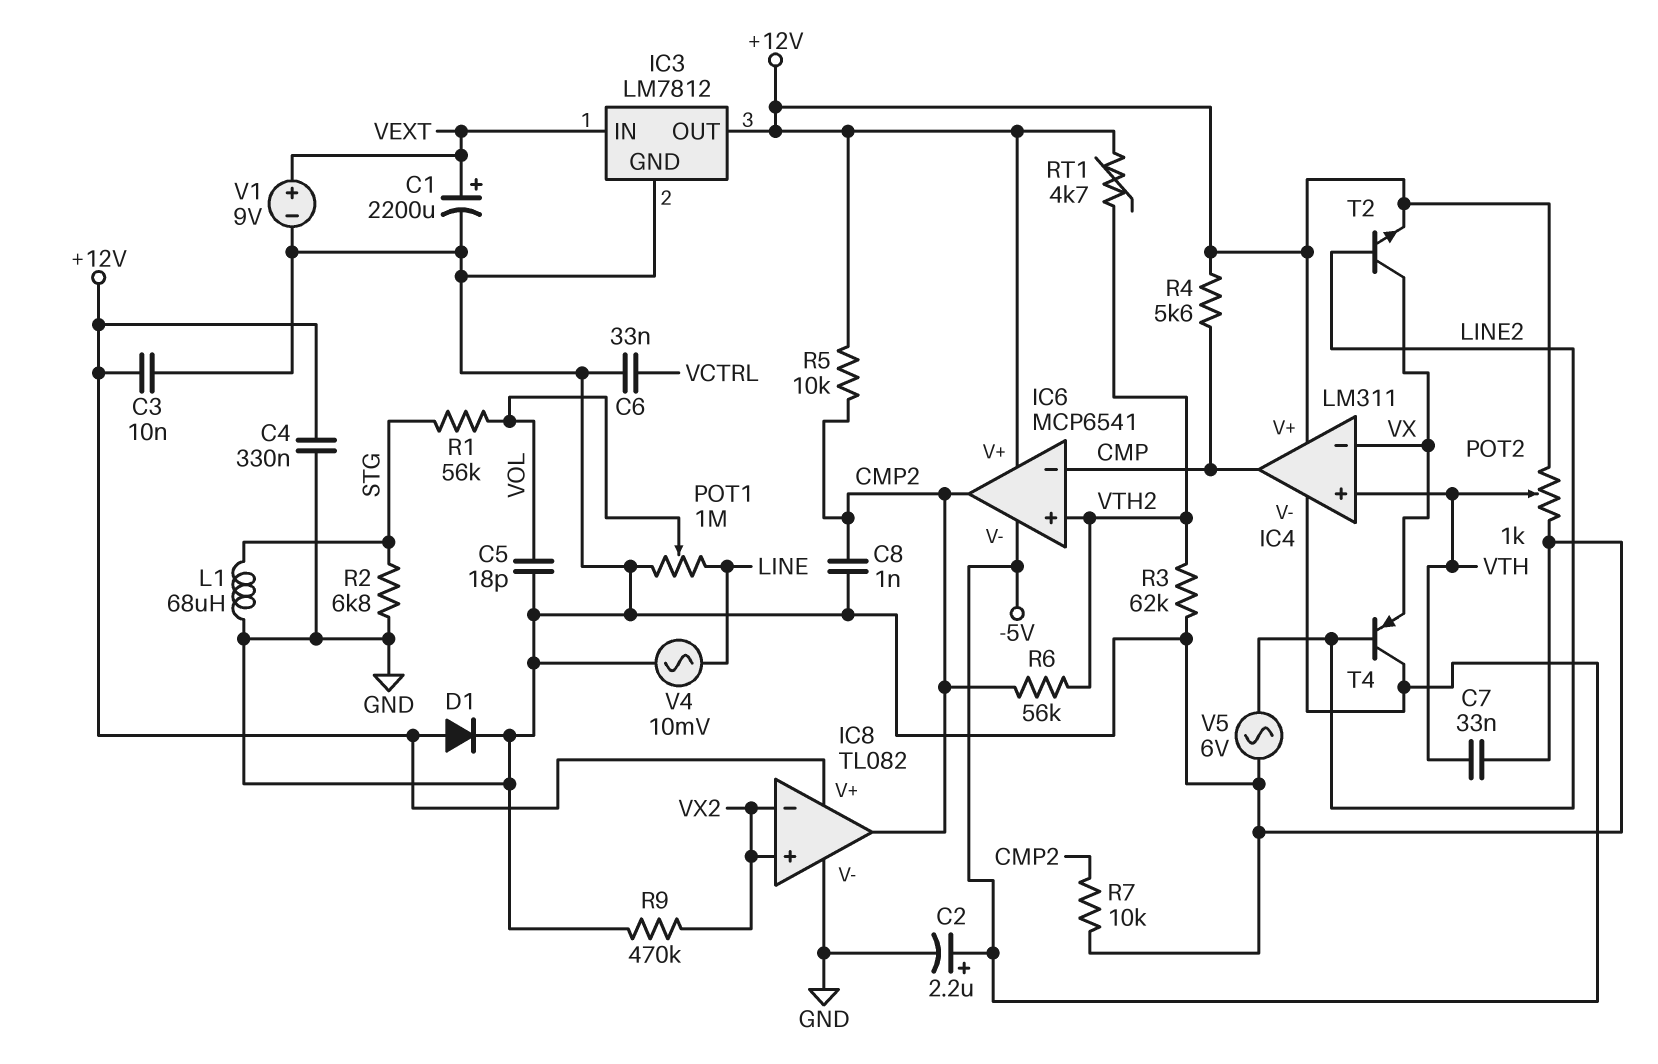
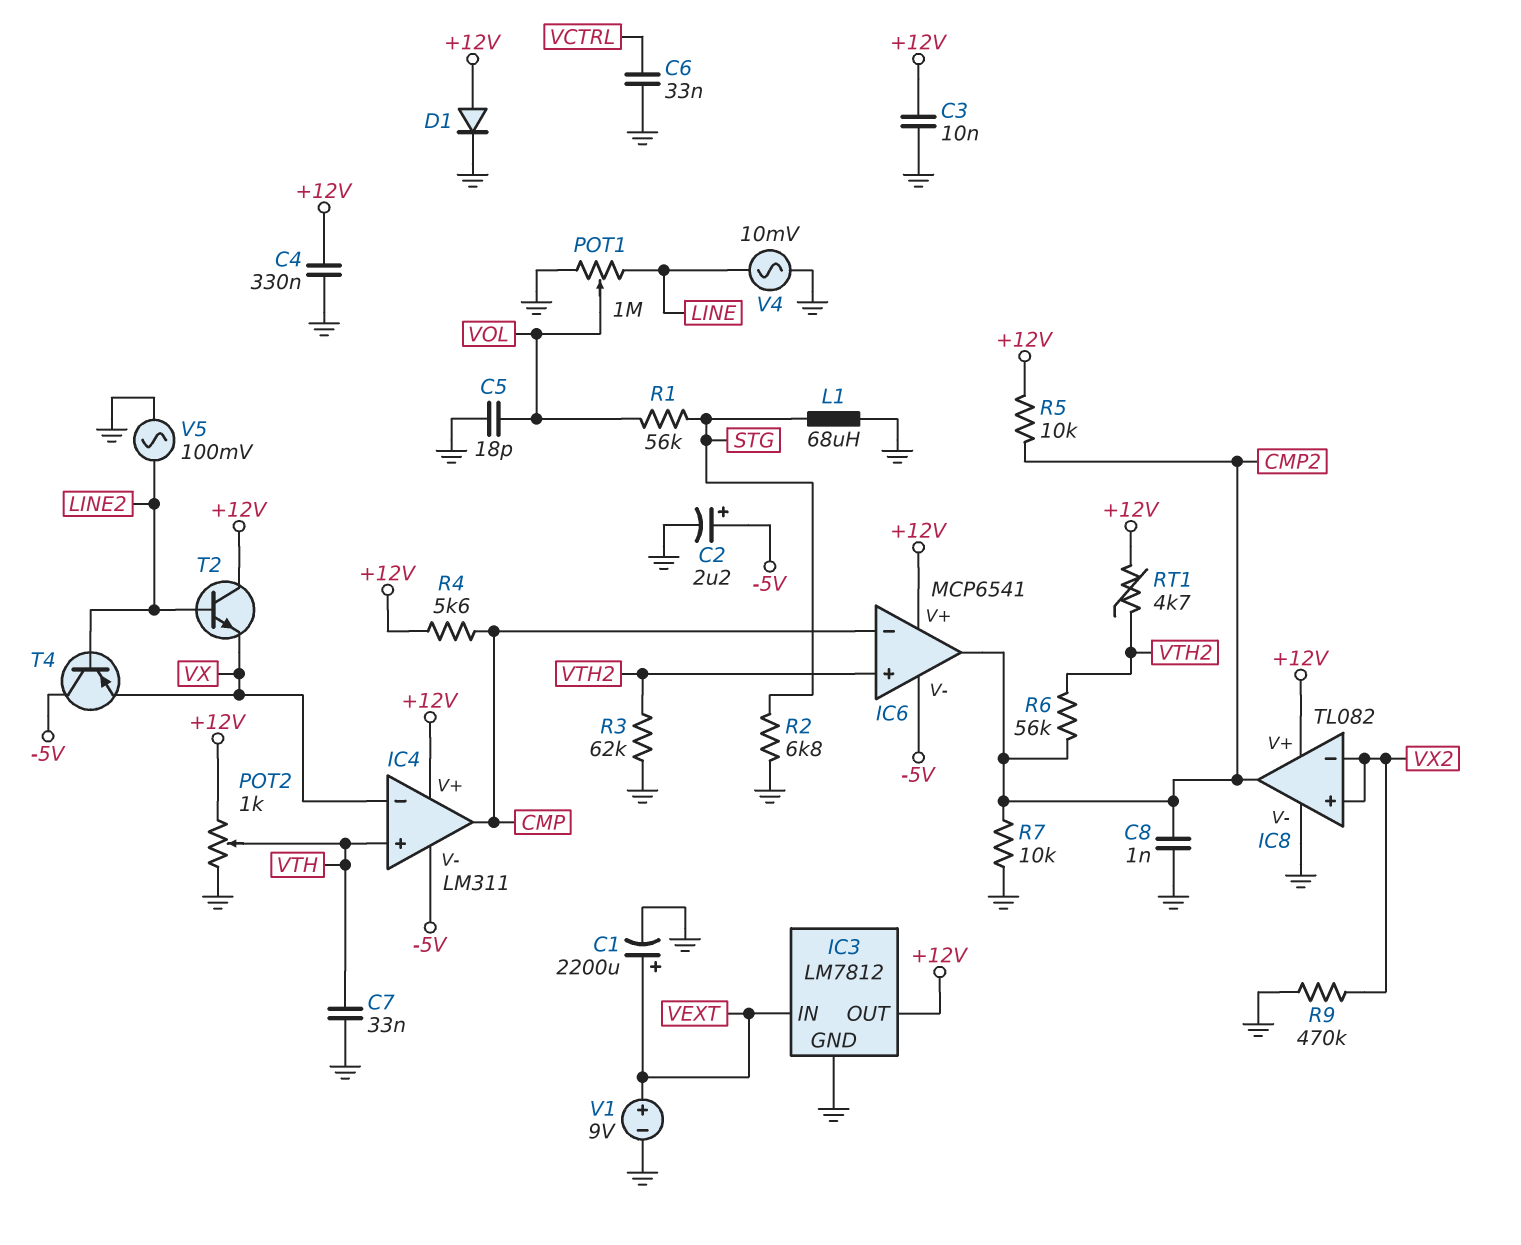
T2: NPN (B LINE2, C VX, E +12V) -> NPN (B LINE2, C +12V, E VX)
V5: AC 6V (GND, LINE2) -> AC 100mV (GND, LINE2)

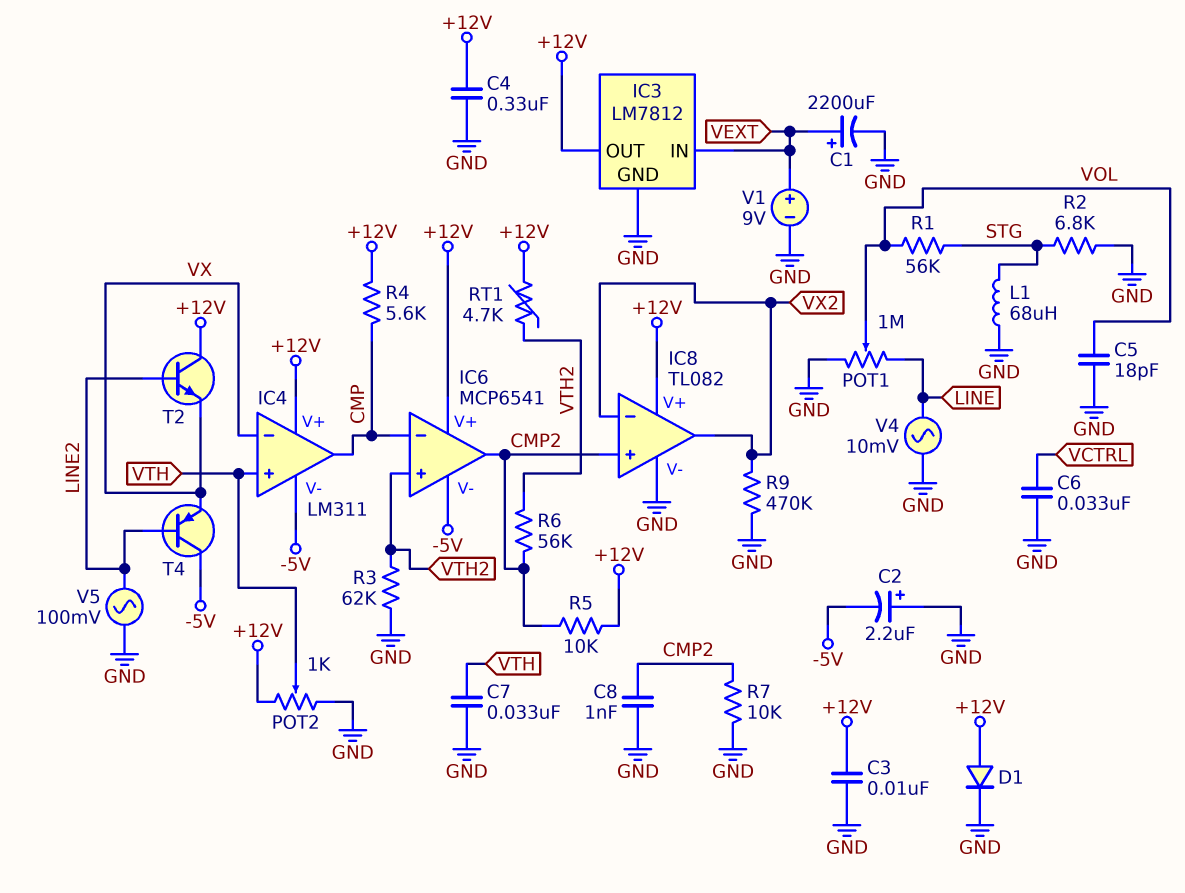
C2: 2.2uF (plus -5V, minus GND) -> 2.2uF (plus GND, minus -5V)
IC8 pin in+: VX2 -> CMP2
IC8 pin out: CMP2 -> VX2

